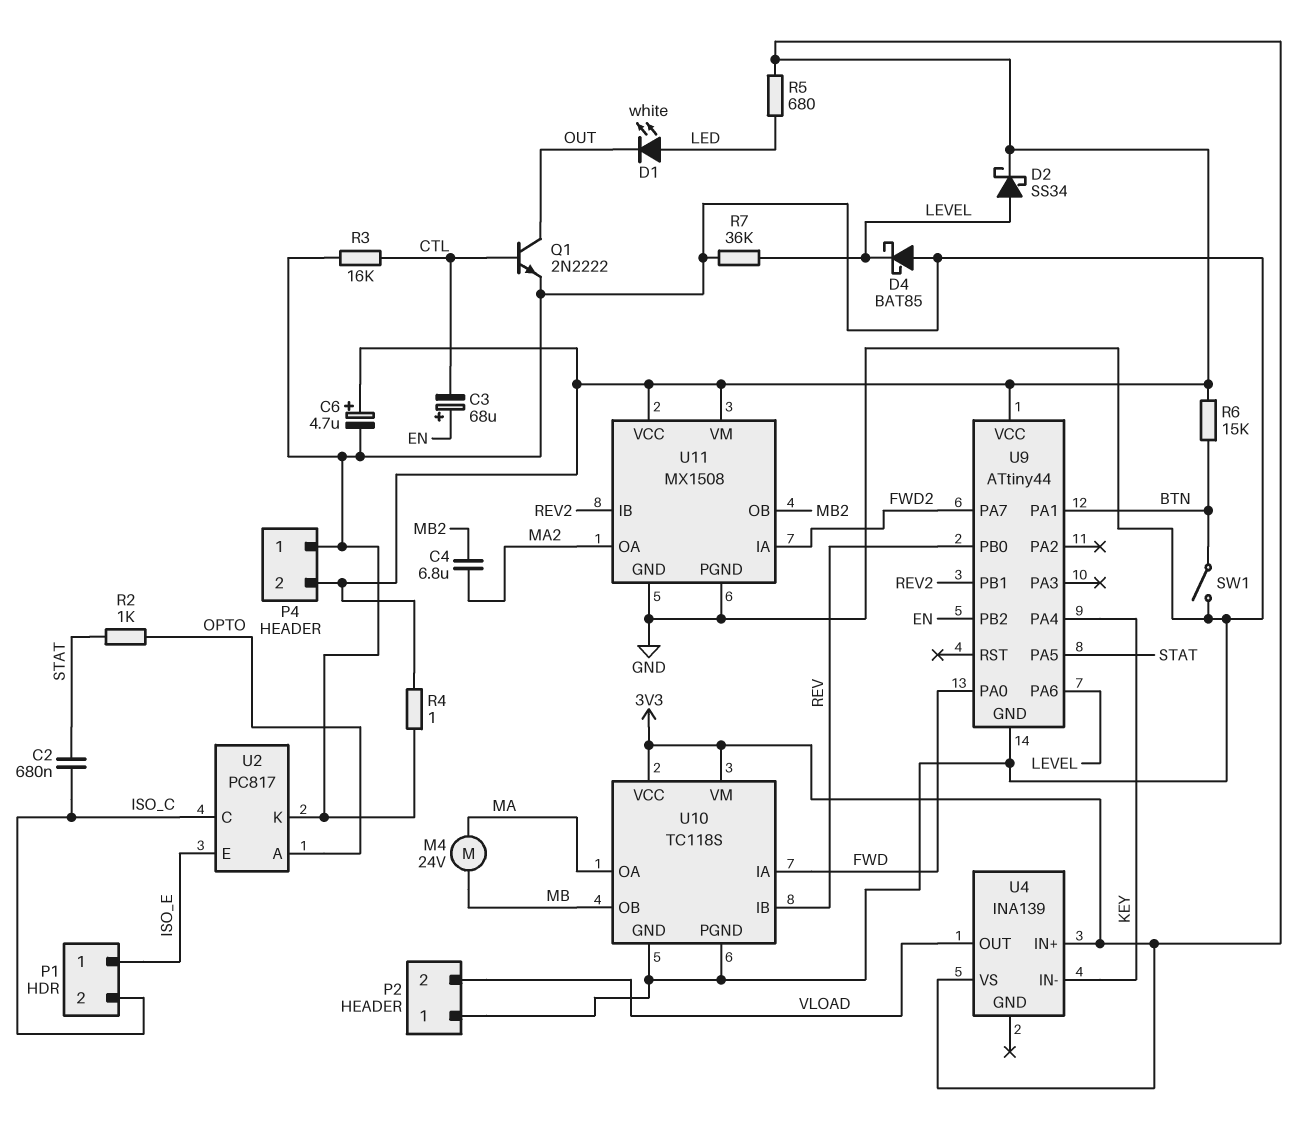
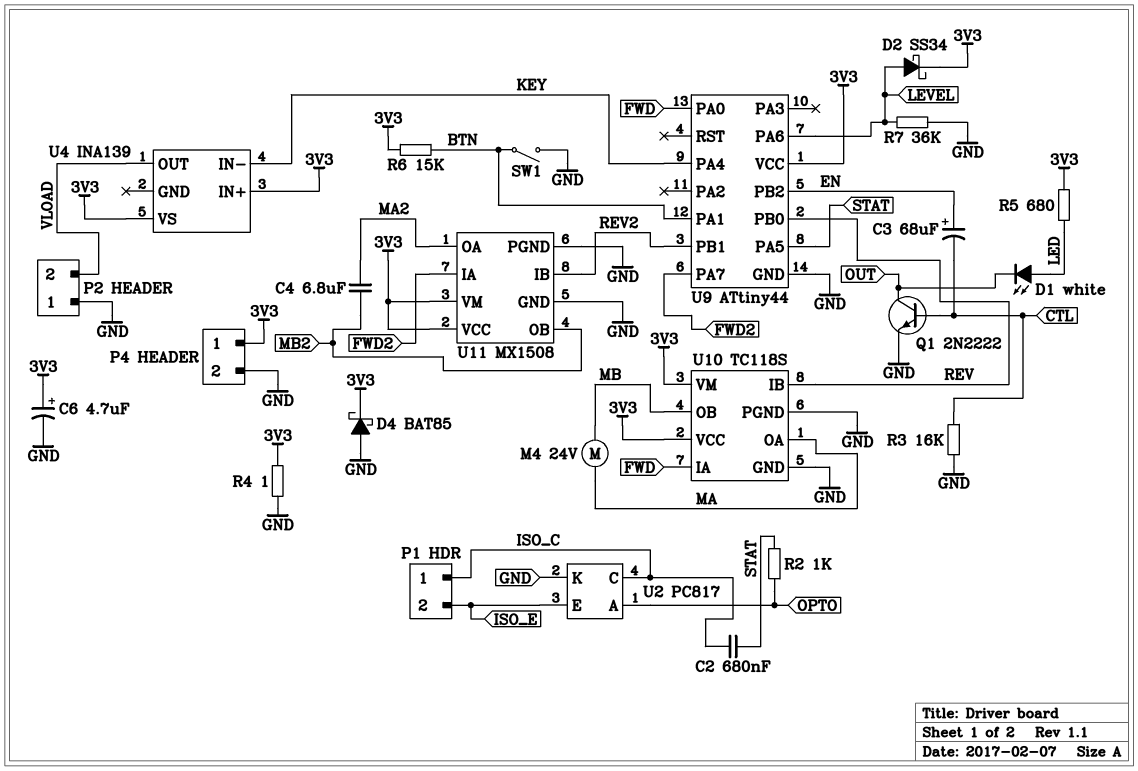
D4: schottky BAT85 (A GND, K LEVEL) -> schottky BAT85 (A GND, K 3V3)
P1 pin 1: ISO_E -> ISO_C
P1 pin 2: ISO_C -> ISO_E
P4 pin 1: GND -> 3V3
P4 pin 2: 3V3 -> GND

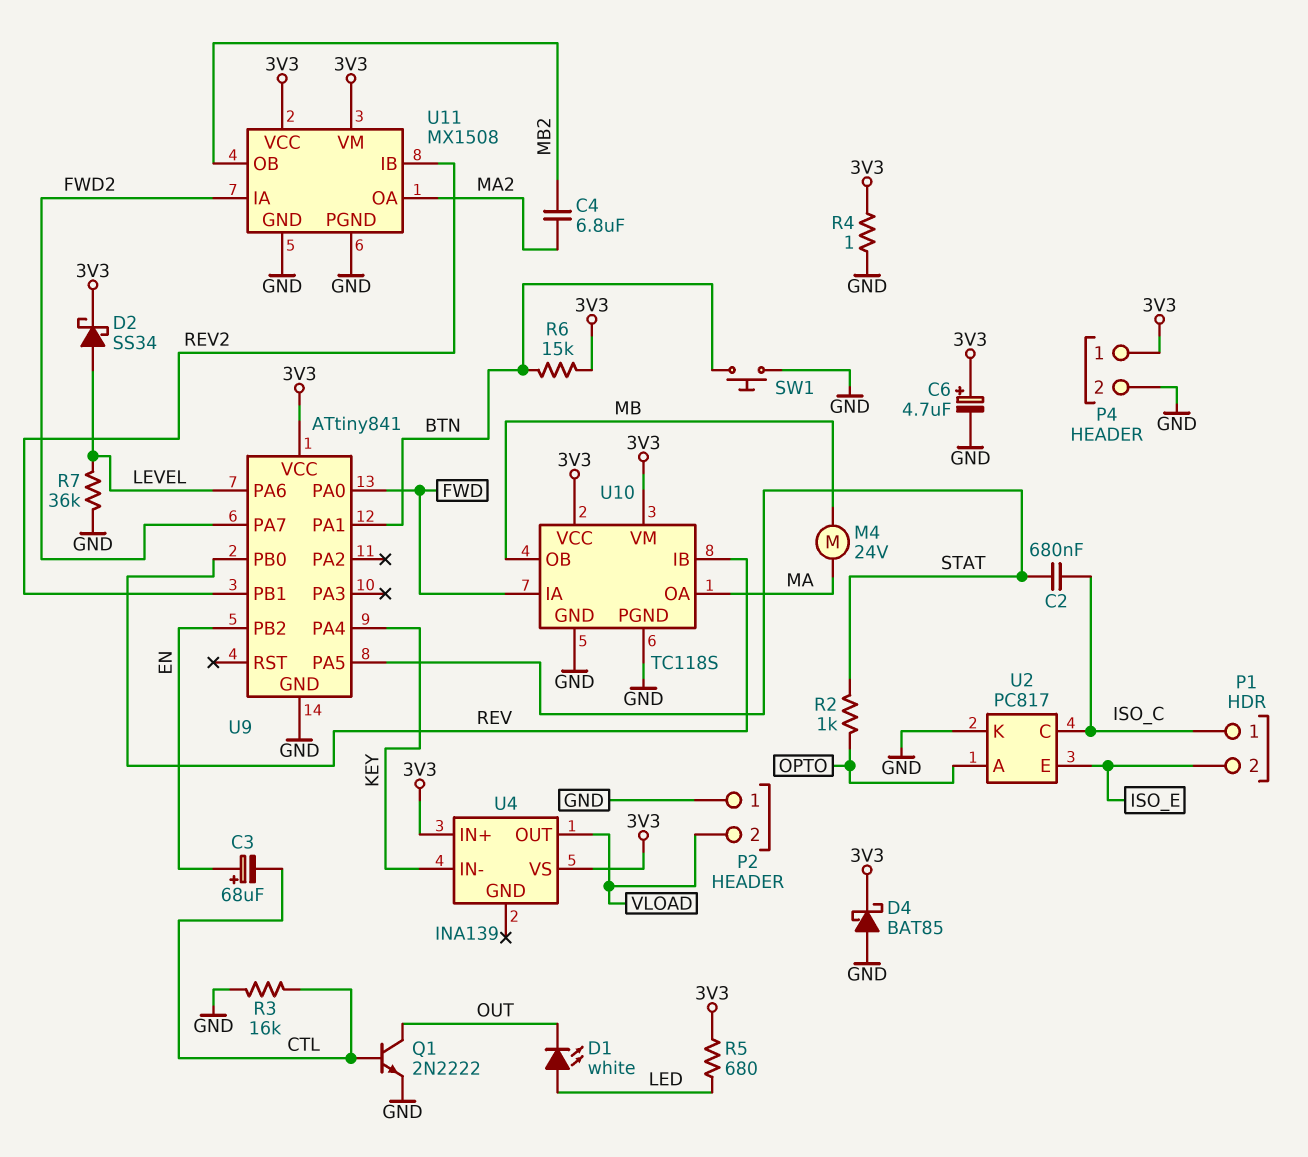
SW1: switch (BTN, GND) -> button (BTN, GND)
U9: ATtiny44 -> ATtiny841

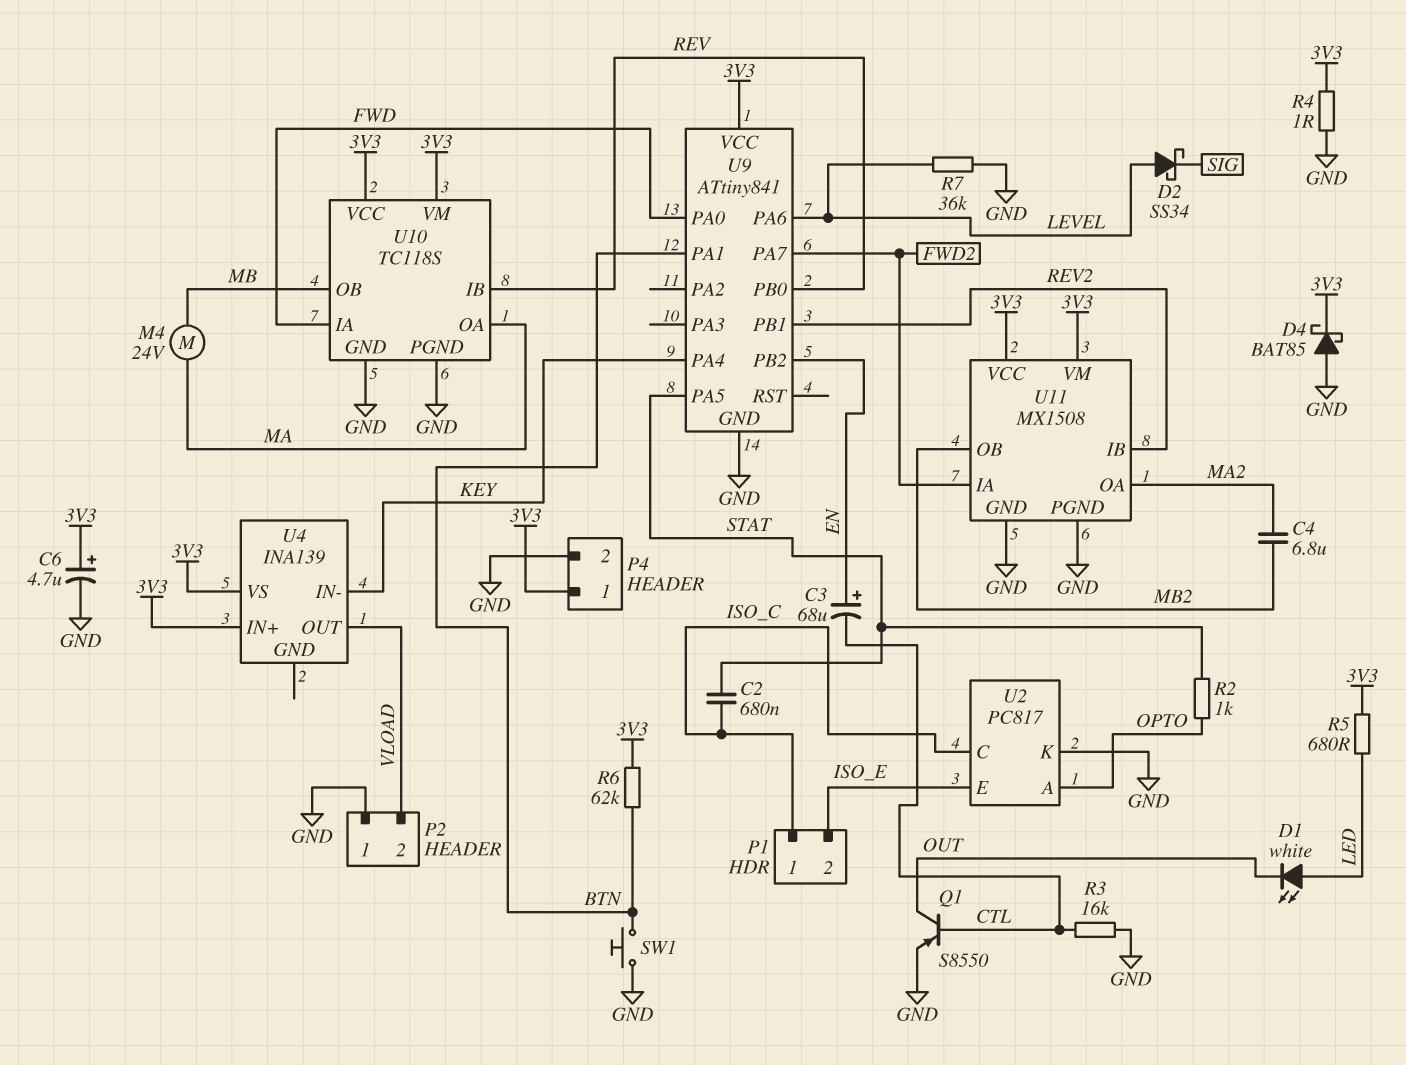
D2: schottky SS34 (A LEVEL, K 3V3) -> schottky SS34 (A LEVEL, K SIG)
Q1: NPN 2N2222 (B CTL, C OUT, E GND) -> PNP S8550 (B CTL, C OUT, E GND)
R6: 15k (3V3, BTN) -> 62k (3V3, BTN)

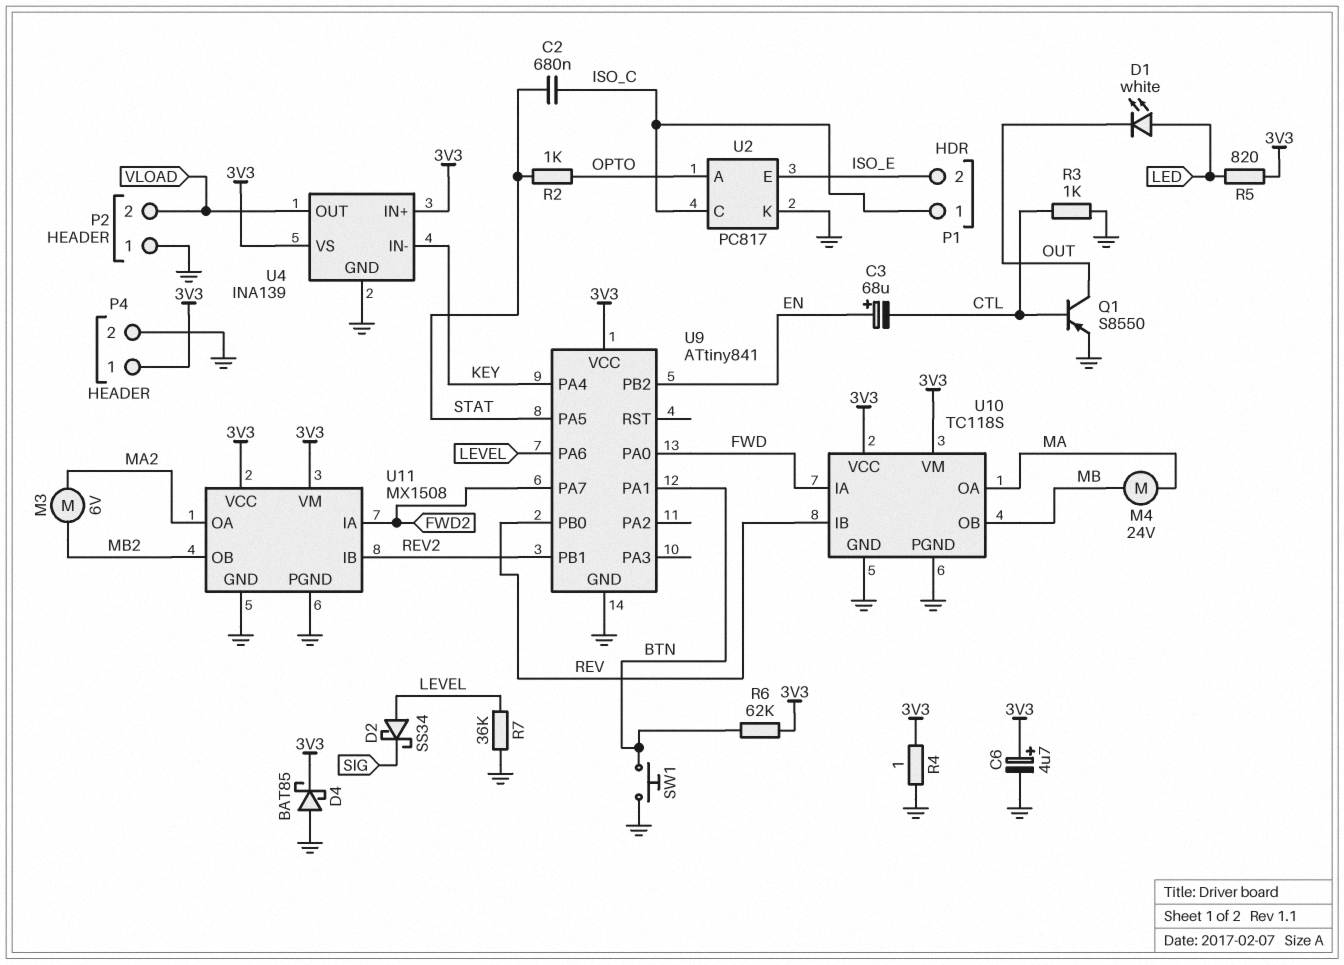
C4: 6.8uF (MA2, MB2) -> none
M3: none -> motor 6V (MA2, MB2)
R3: 16k (CTL, GND) -> 1k (CTL, GND)
R5: 680 (3V3, LED) -> 820 (3V3, LED)
U4 pin GND: none -> GND

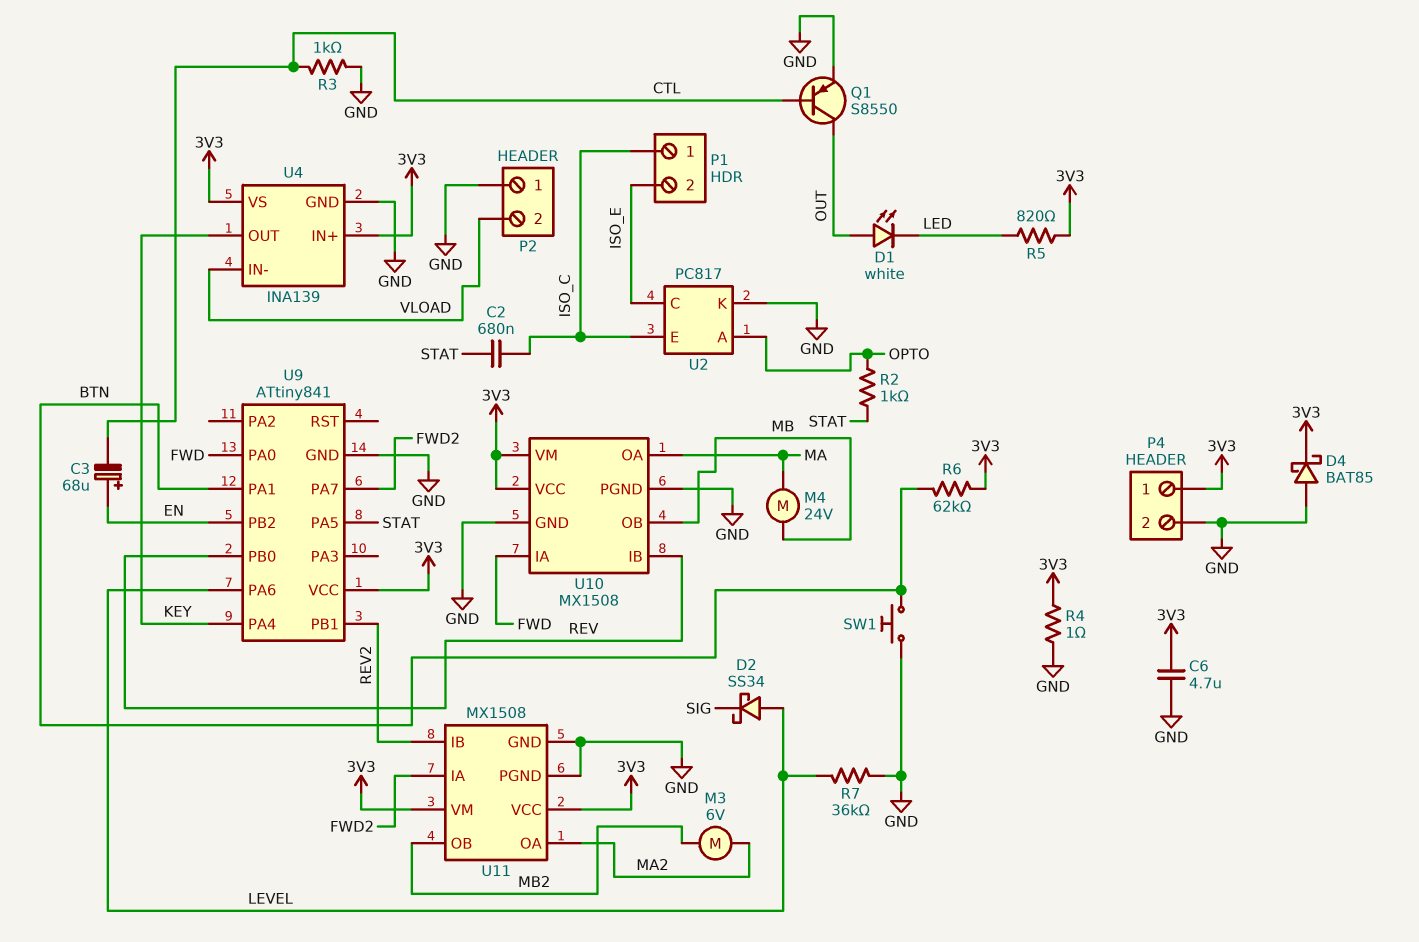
C6: 4.7uF (plus 3V3, minus GND) -> 4.7uF (3V3, GND)
D1: LED white (A LED, K OUT) -> LED white (A OUT, K LED)
U2 pin C: ISO_C -> ISO_E
U2 pin E: ISO_E -> ISO_C
U4 pin IN-: KEY -> VLOAD
U4 pin OUT: VLOAD -> KEY
U10: TC118S -> MX1508

